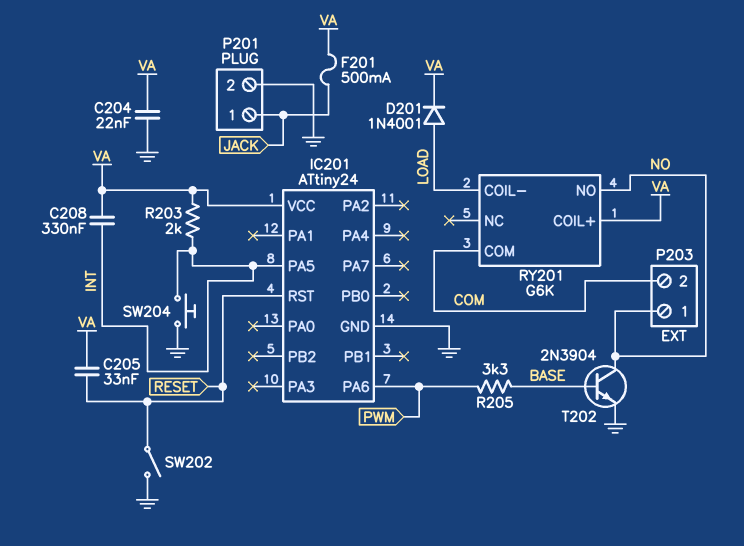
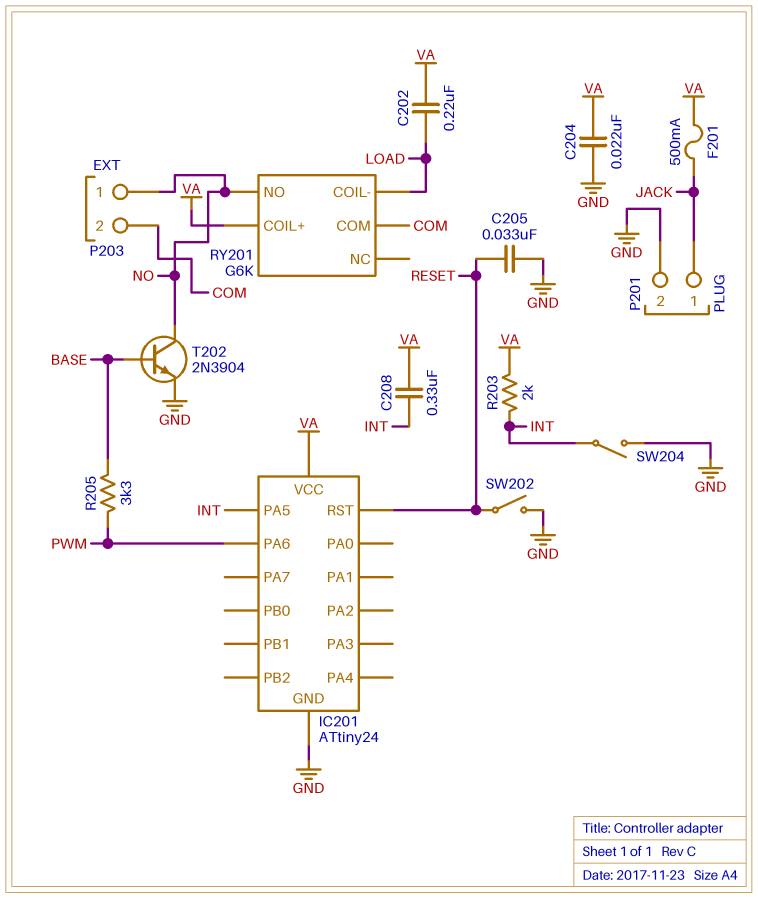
C202: none -> 220nF (LOAD, VA)
C205: 33nF (RESET, VA) -> 33nF (GND, RESET)
D201: diode 1N4001 (A LOAD, K VA) -> none
SW204: button (GND, INT) -> switch (GND, INT)

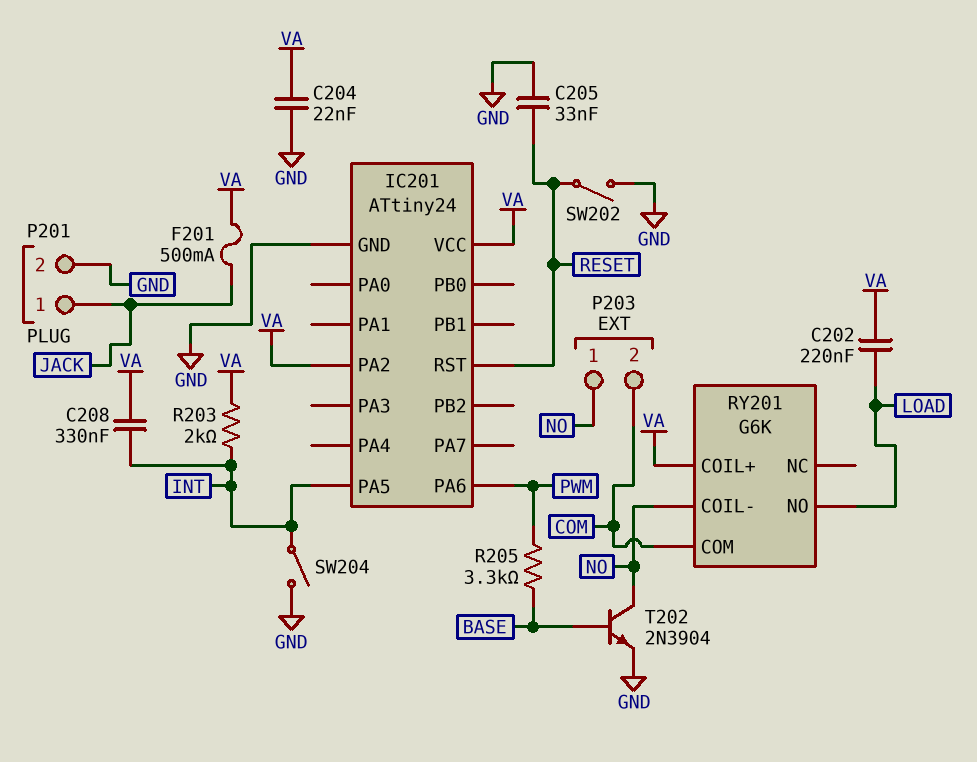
IC201 pin PA2: none -> VA
RY201 pin COIL-: LOAD -> NO
RY201 pin NO: NO -> LOAD

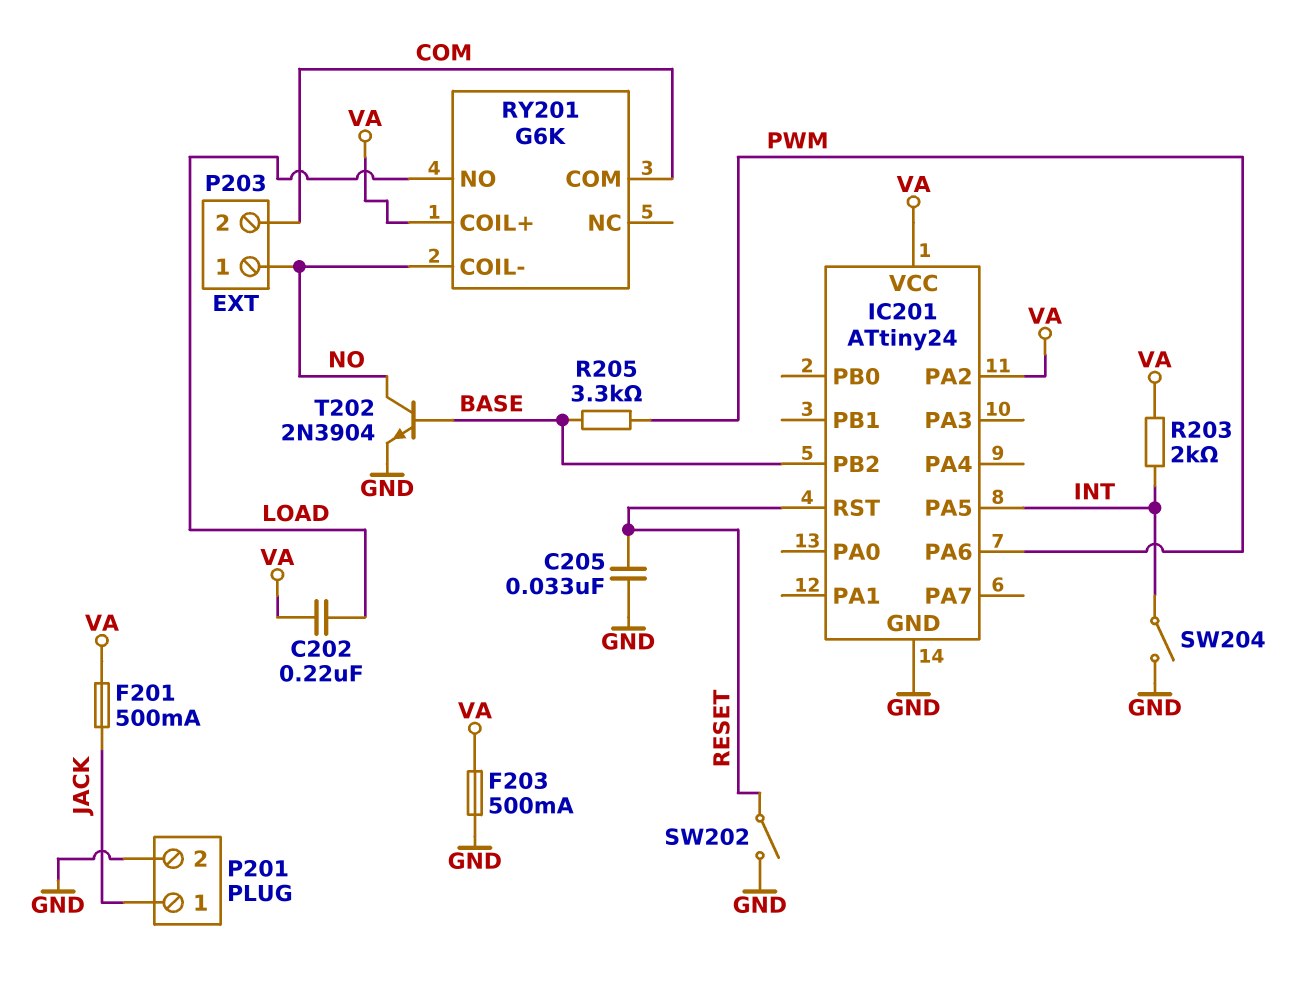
C204: 22nF (GND, VA) -> none
C208: 330nF (INT, VA) -> none
F203: none -> 500mA (GND, VA)
IC201 pin PB2: none -> BASE

